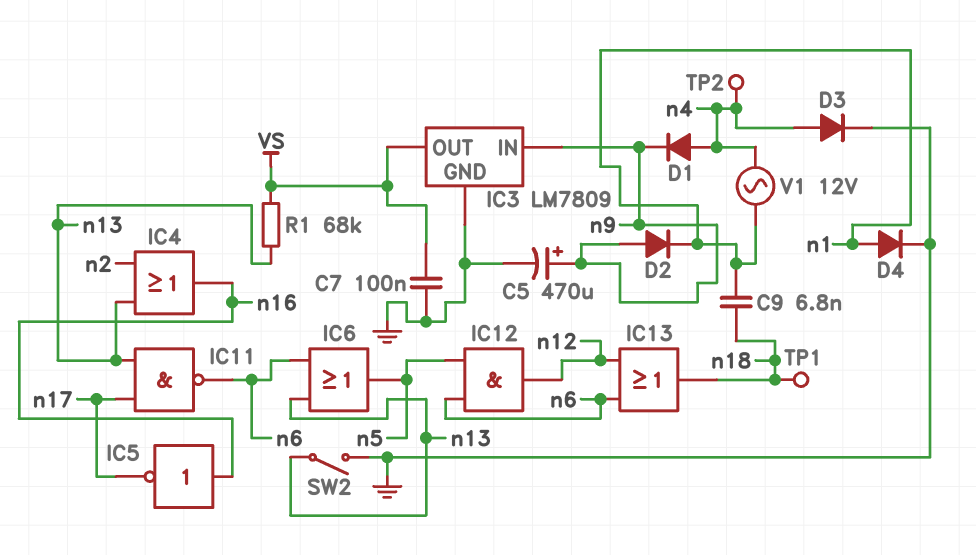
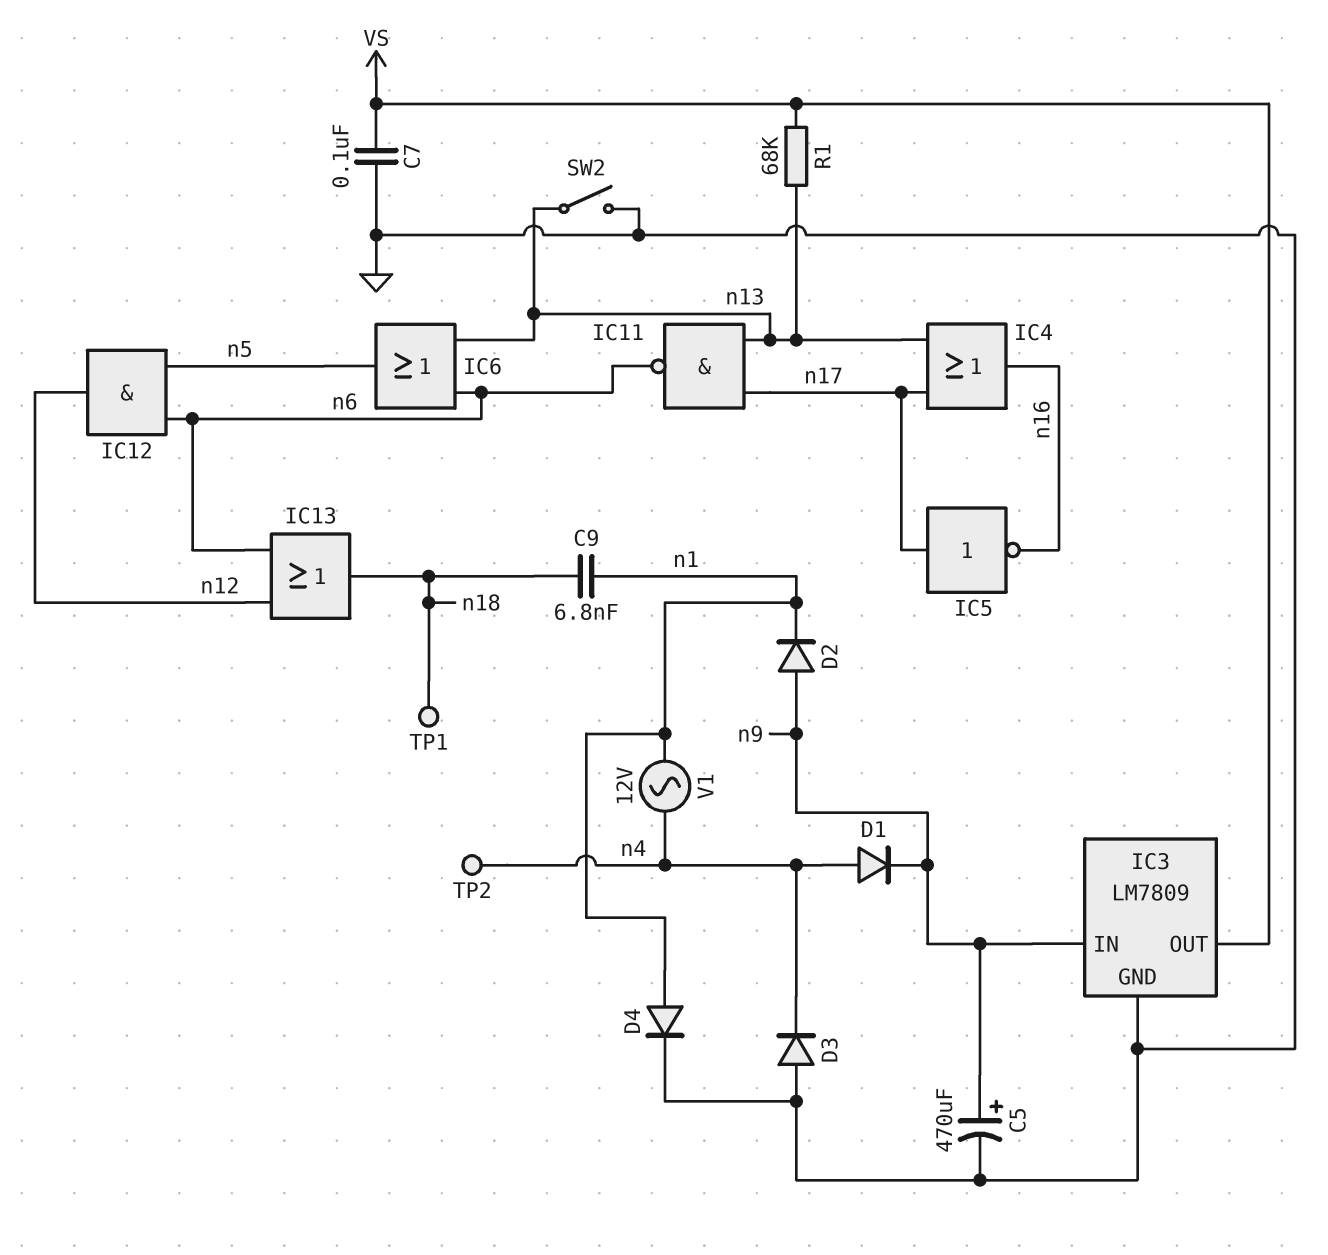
D3: diode (A n4, K GND) -> diode (A GND, K n4)
IC4: OR (in n2, in n13, out n16) -> OR (in n13, in n17, out n16)
IC5: NOT (in n16, out n17) -> NOT (in n17, out n16)

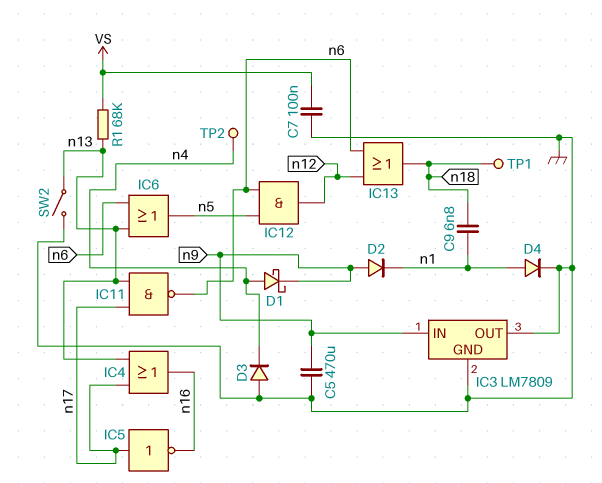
C5: 470uF (plus n9, minus GND) -> 470uF (GND, n9)
D1: diode (A n4, K n9) -> schottky (A n4, K n9)
IC3 pin OUT: VS -> GND
V1: AC 12V (n1, n4) -> none

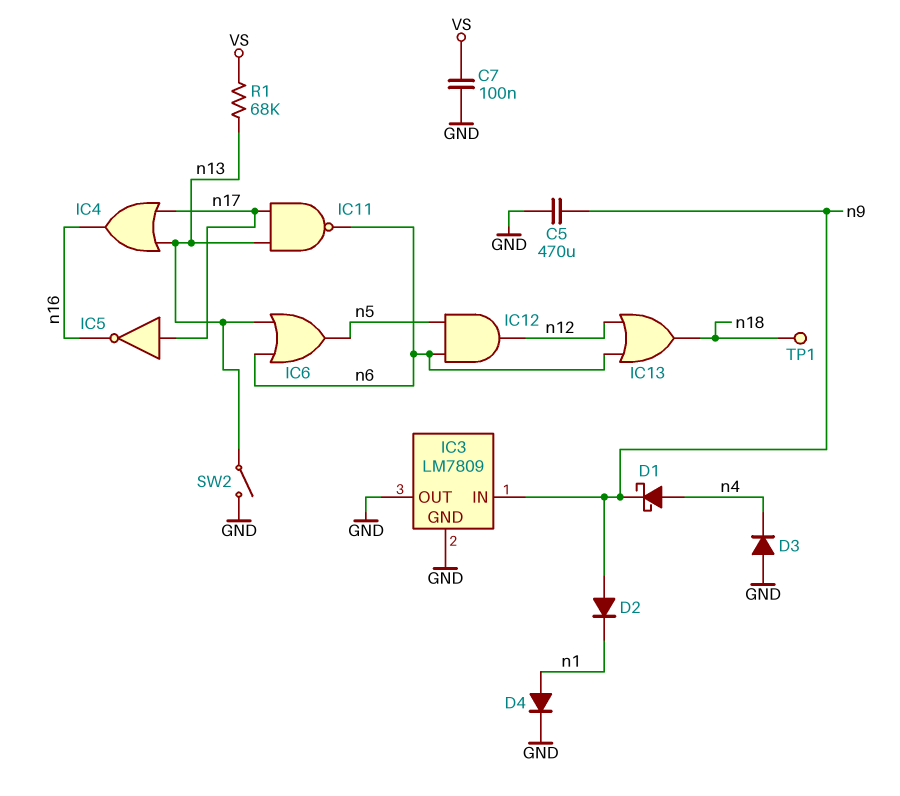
C9: 6.8nF (n1, n18) -> none
TP2: test point (n4) -> none

